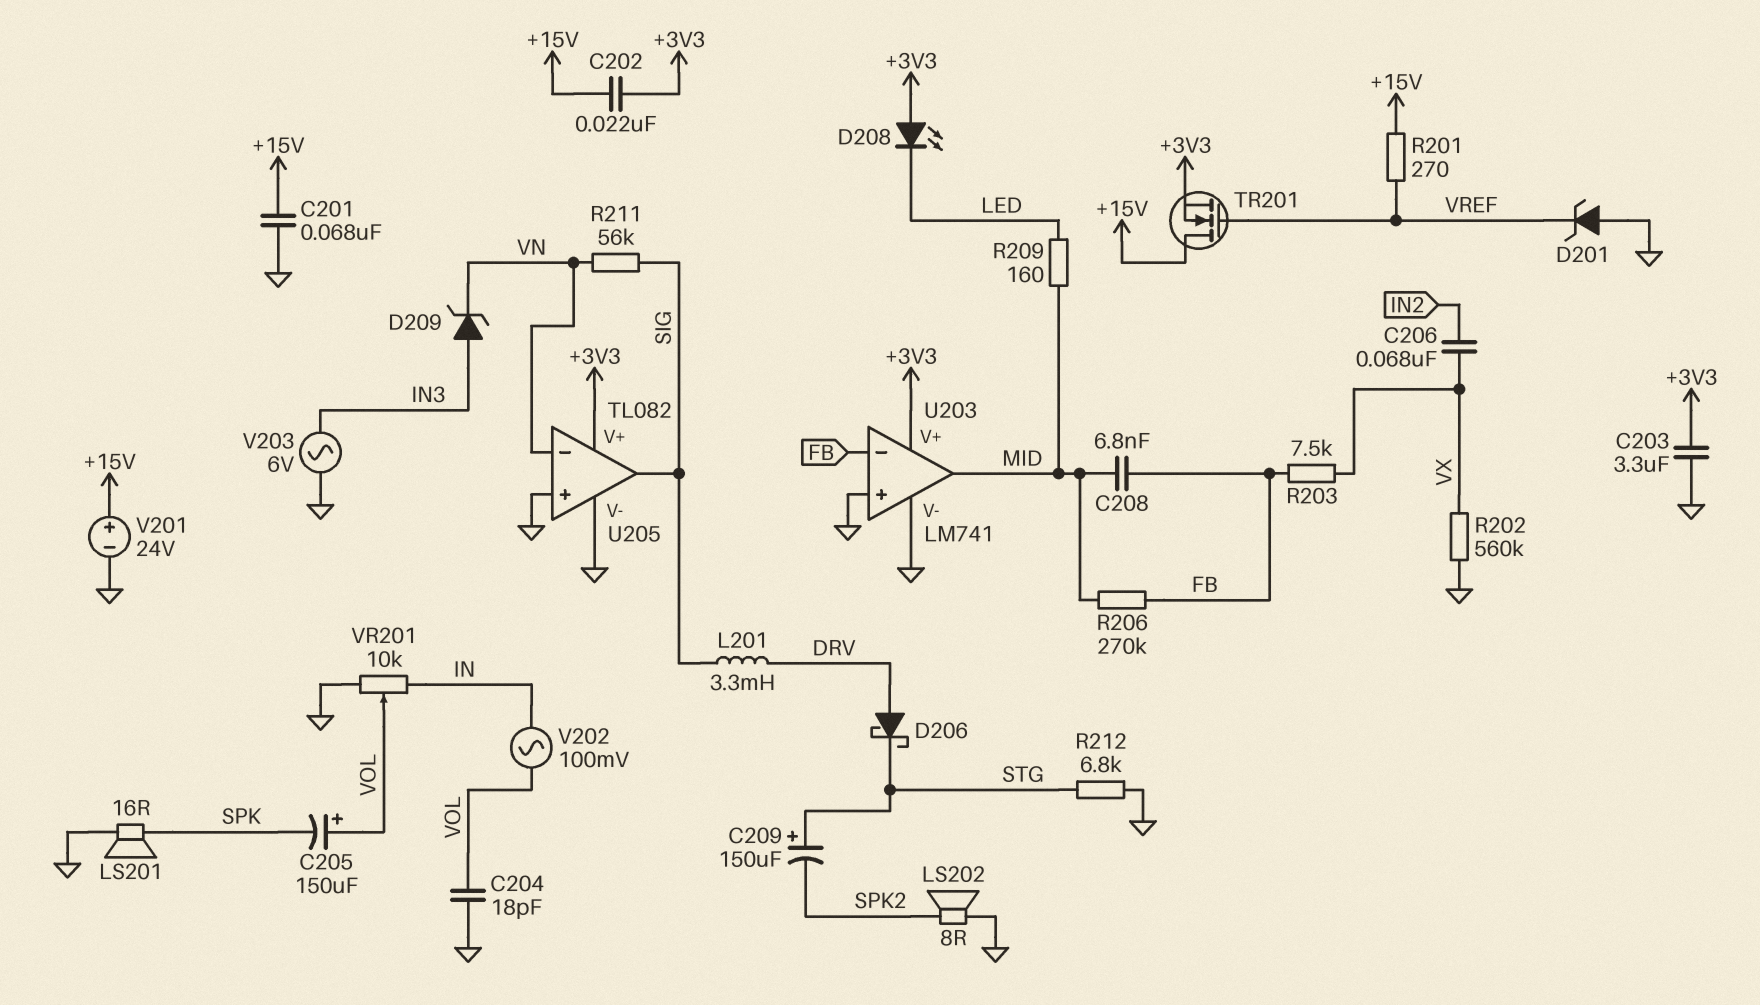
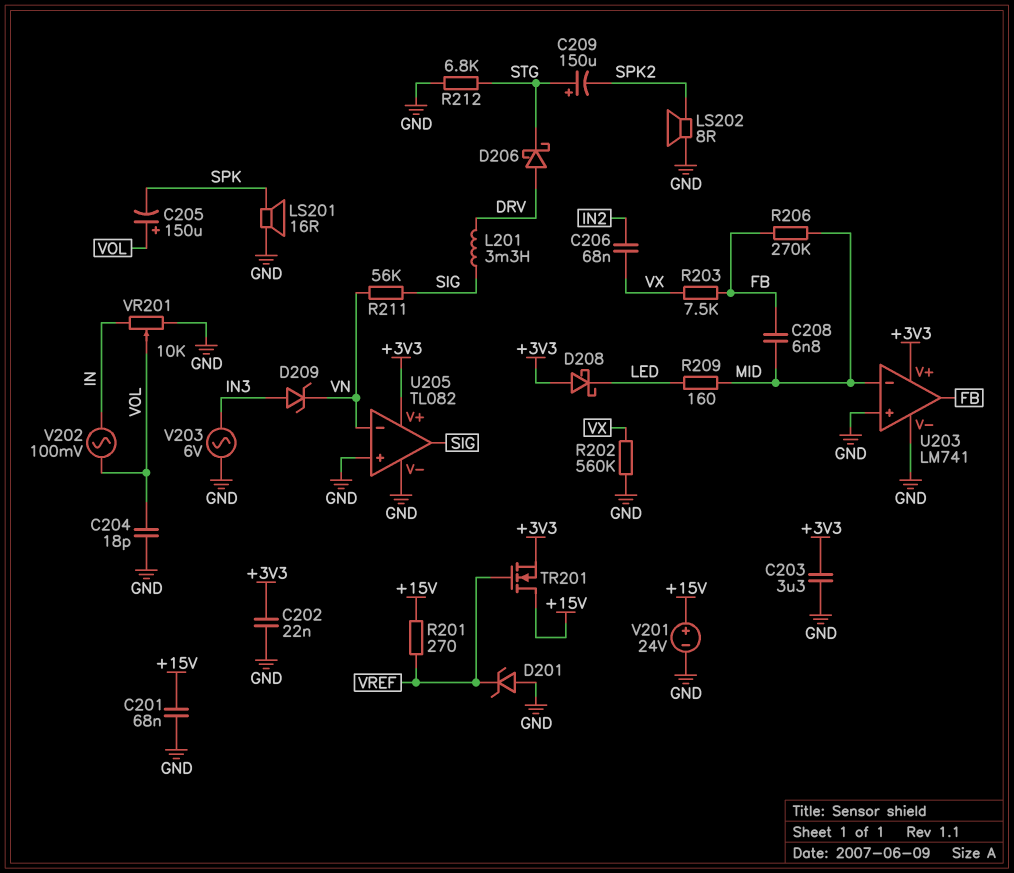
C202: 22nF (+3V3, +15V) -> 22nF (+3V3, GND)
D208: LED (A +3V3, K LED) -> schottky (A +3V3, K LED)
U203 pin in-: FB -> MID
U203 pin out: MID -> FB

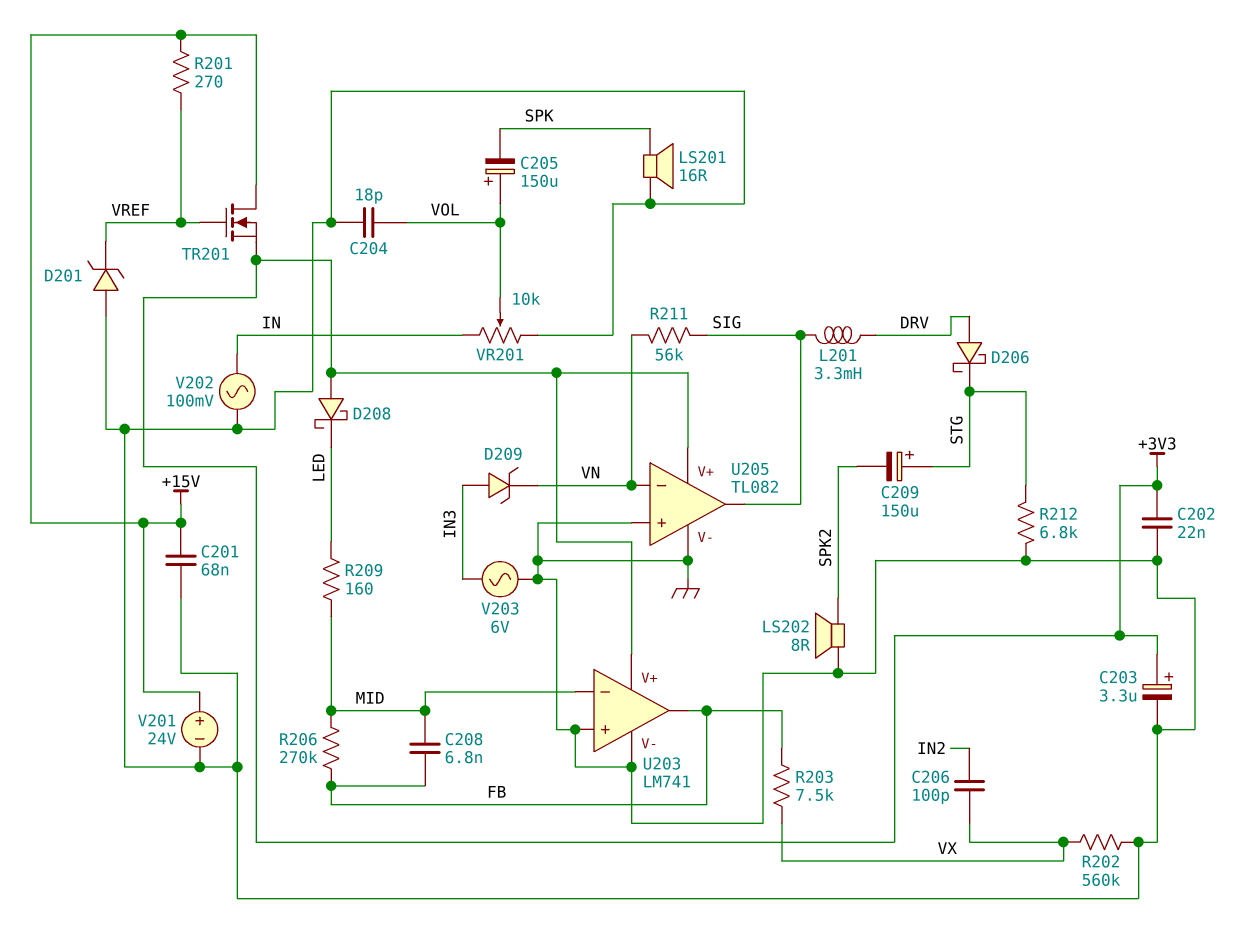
C203: 3.3uF (+3V3, GND) -> 3.3uF (plus +3V3, minus GND)
C206: 68nF (IN2, VX) -> 100pF (IN2, VX)
V202: AC 100mV (IN, VOL) -> AC 100mV (GND, IN)

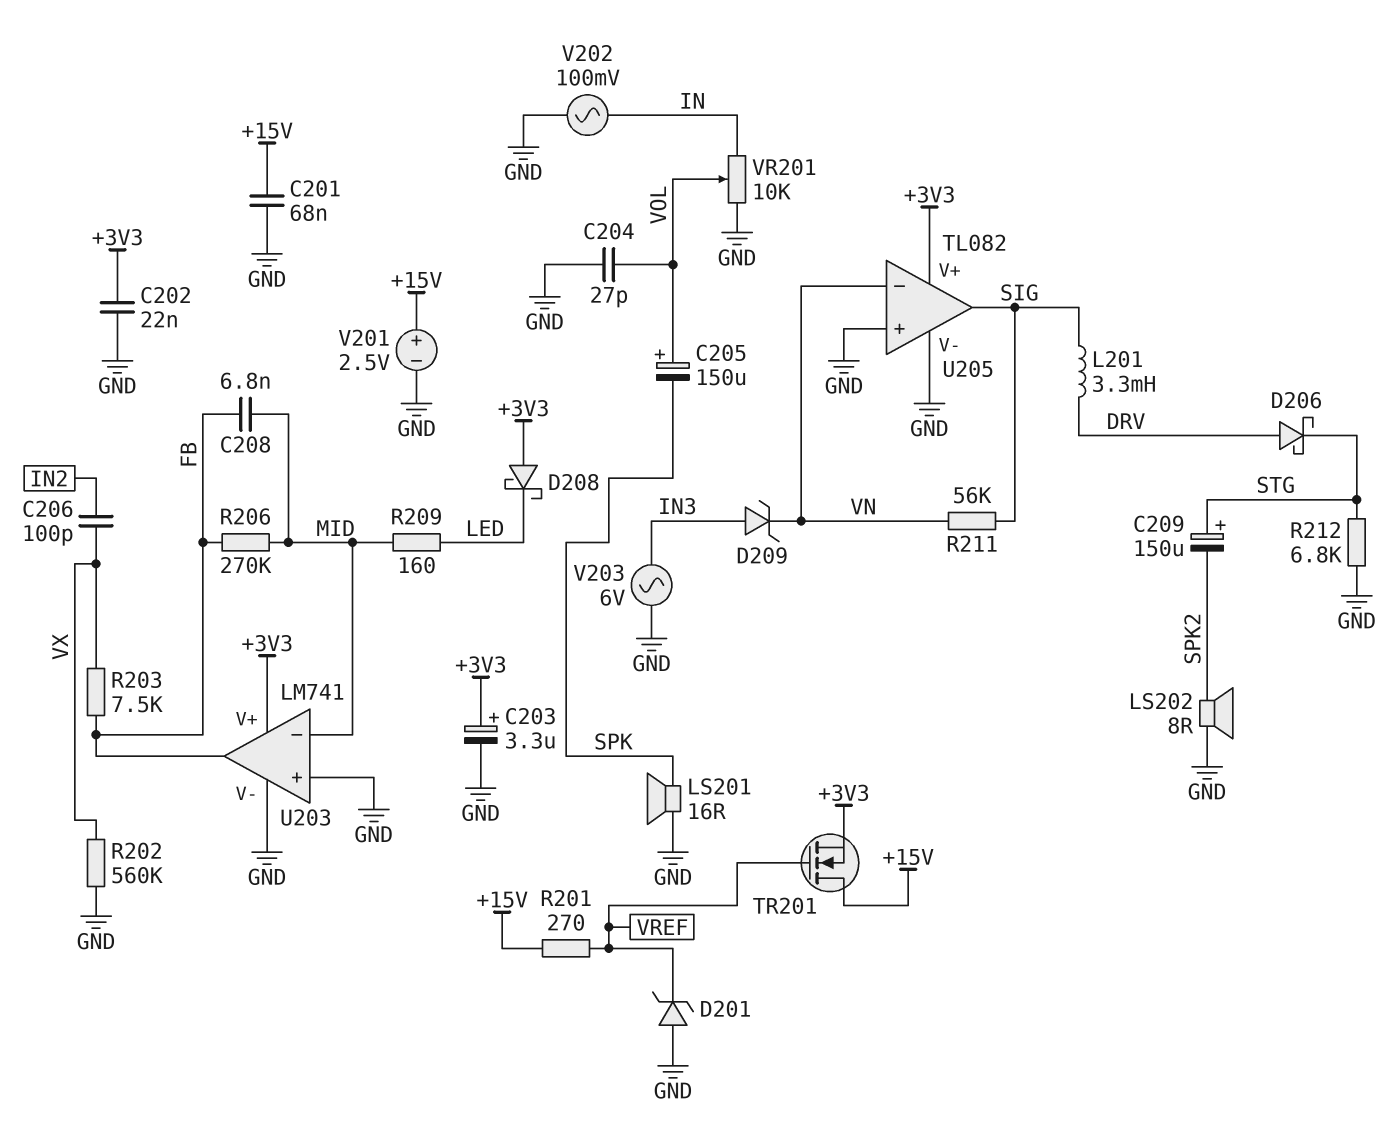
C204: 18pF (GND, VOL) -> 27pF (GND, VOL)
V201: 24V (plus +15V, minus GND) -> 2.5V (plus +15V, minus GND)

